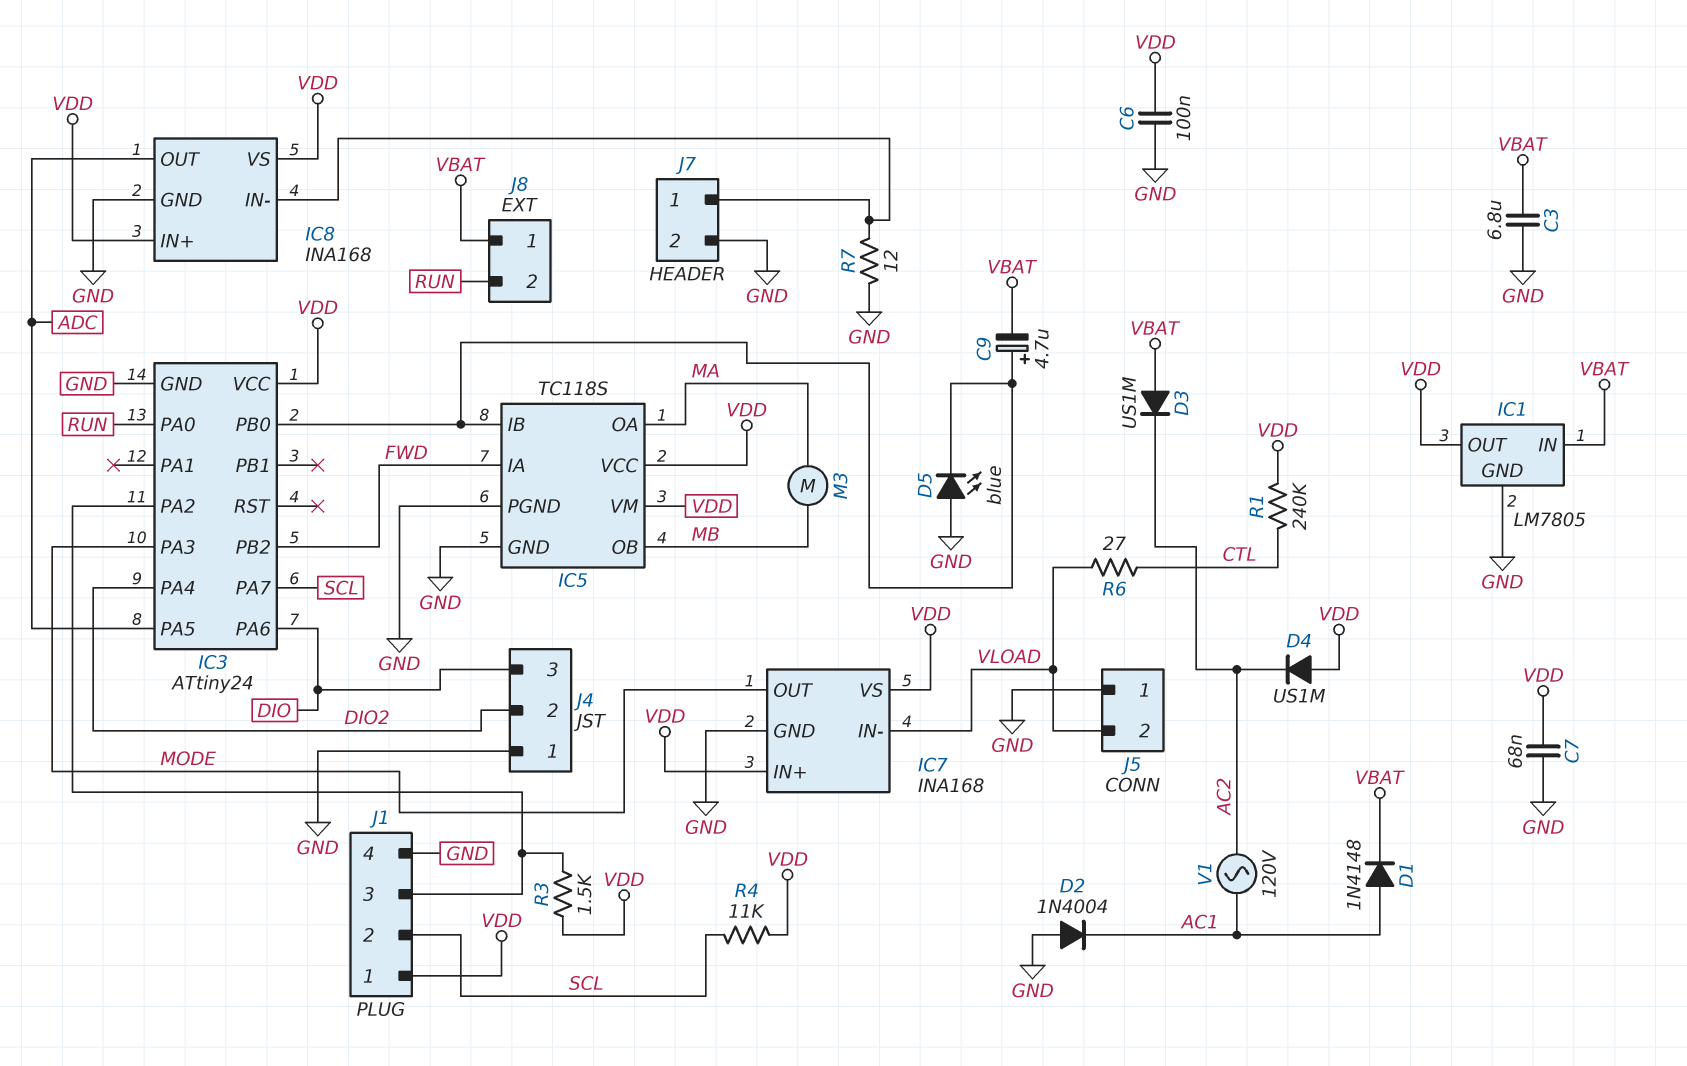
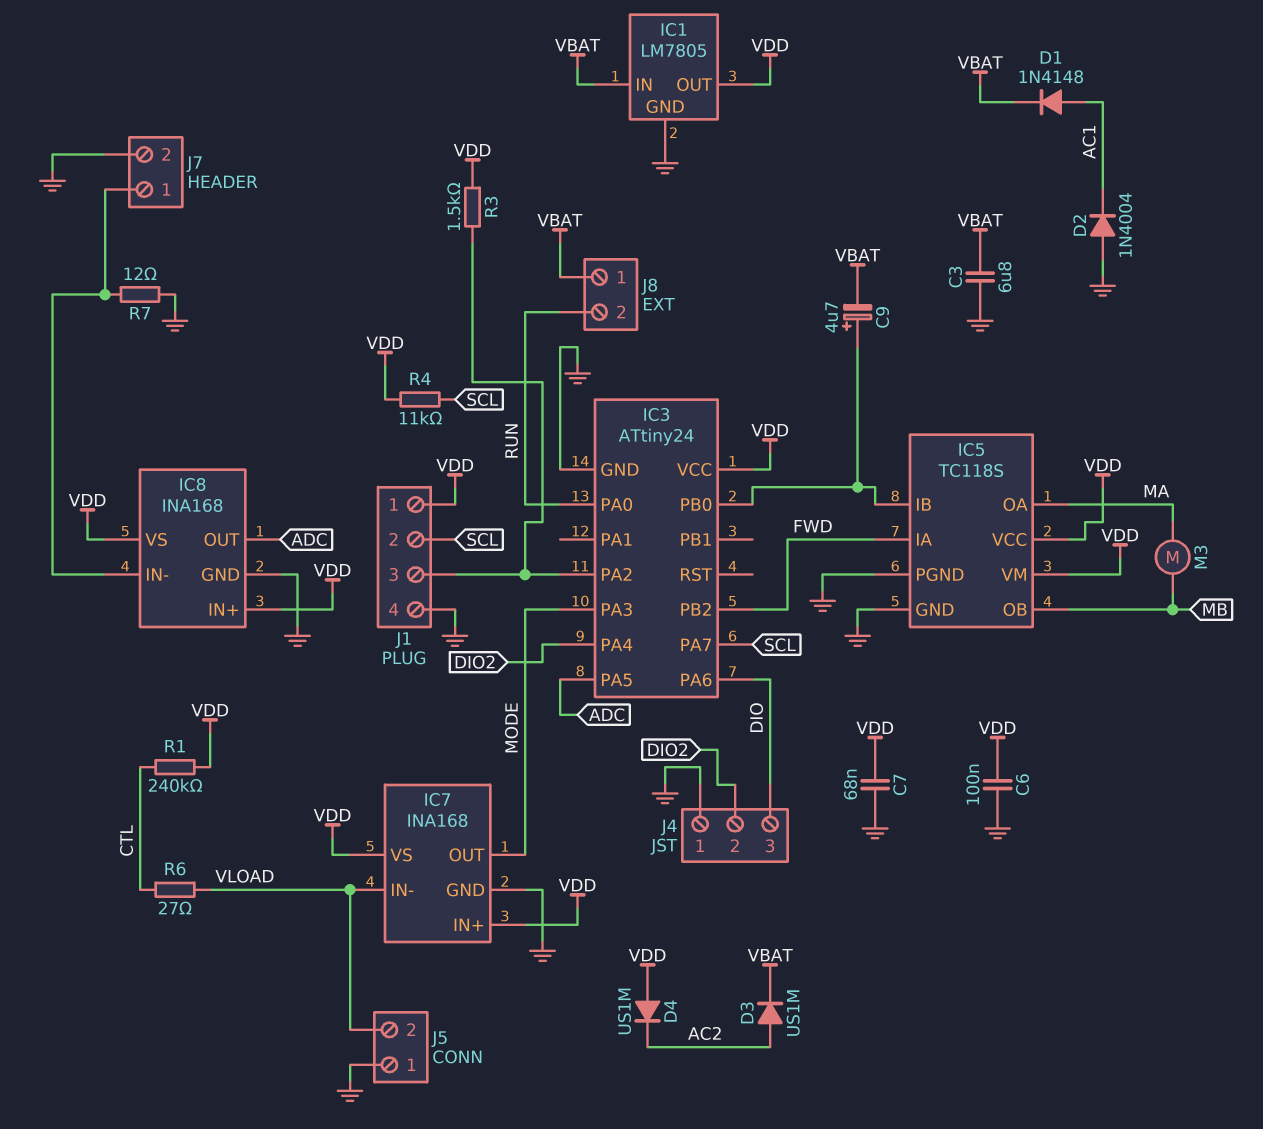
D3: diode US1M (A VBAT, K AC2) -> diode US1M (A AC2, K VBAT)
D5: LED blue (A GND, K IC3/PB0) -> none
V1: AC 120V (AC1, AC2) -> none

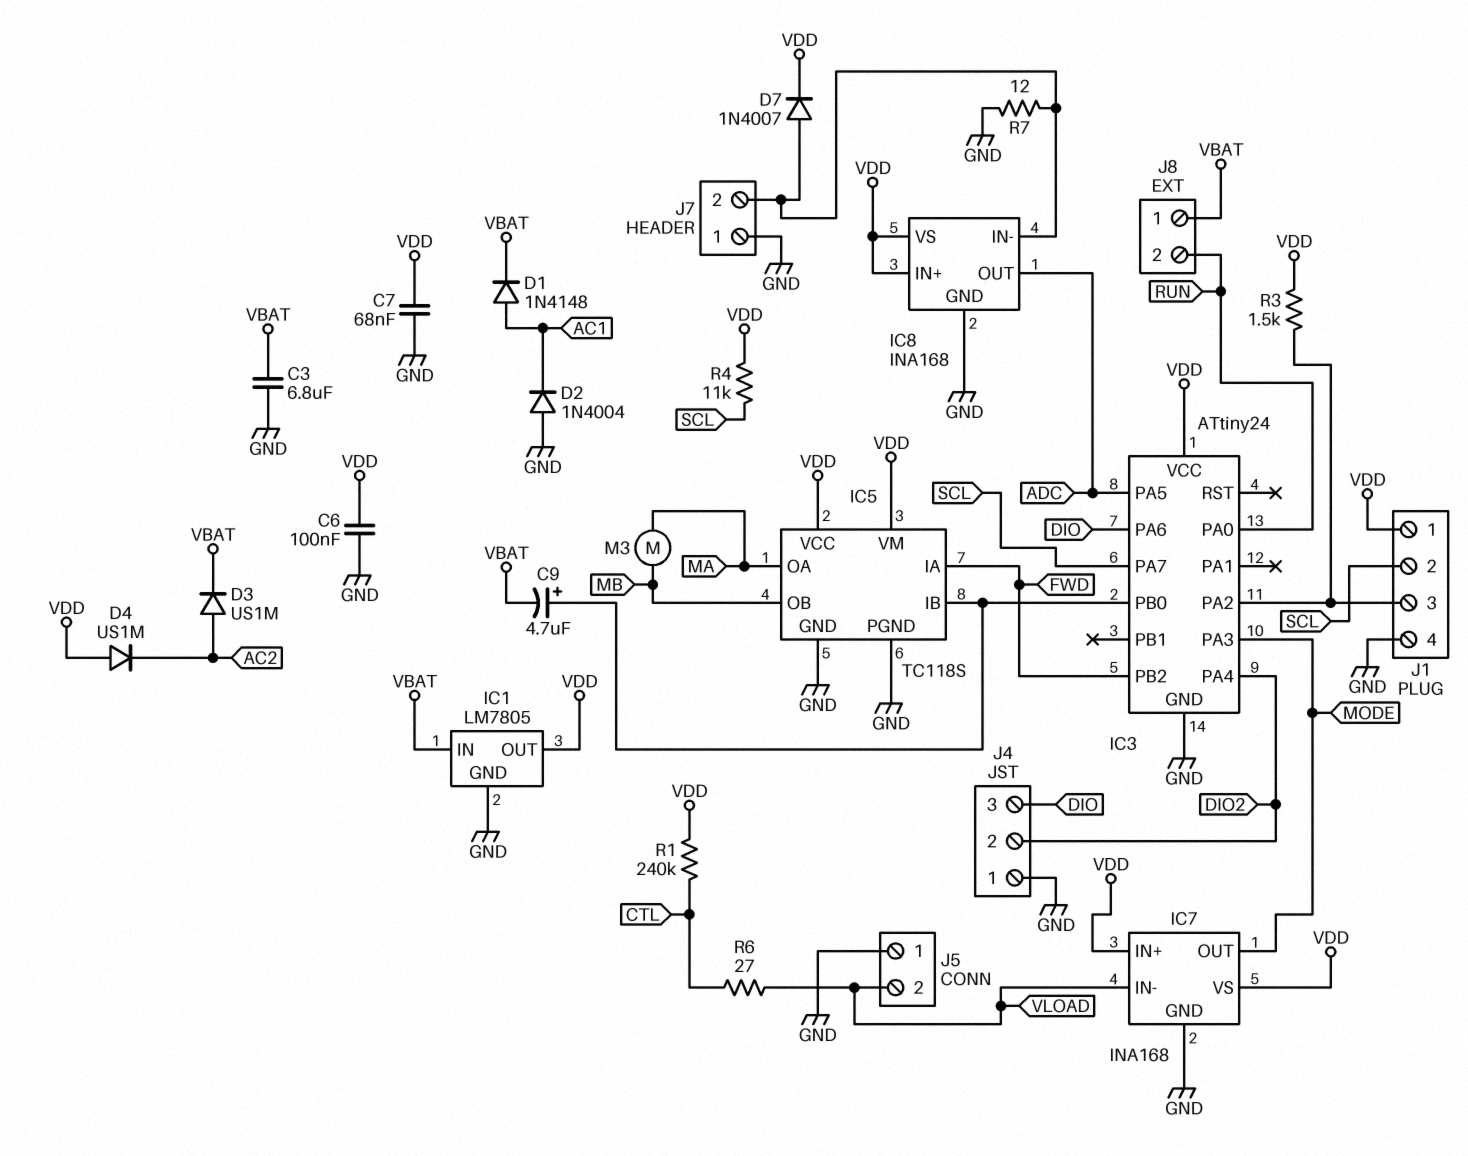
D7: none -> diode 1N4007 (A IC8/IN-, K VDD)
J7 pin 1: IC8/IN- -> GND
J7 pin 2: GND -> IC8/IN-

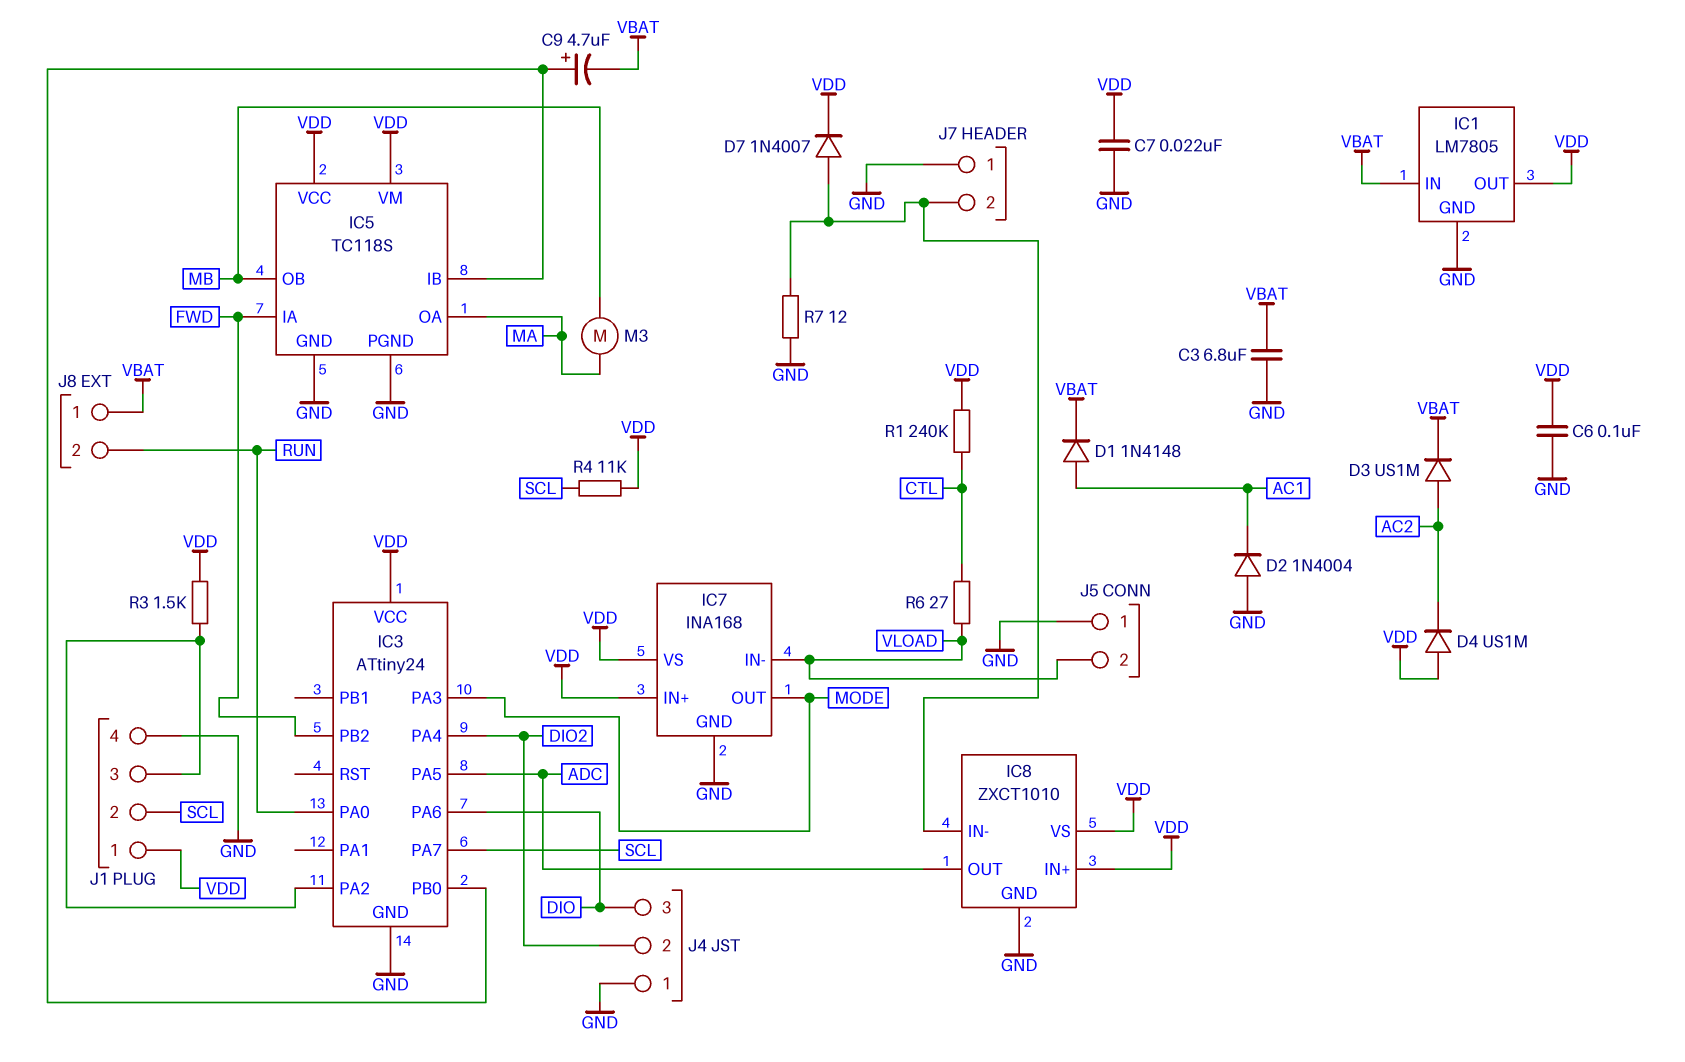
C7: 68nF (GND, VDD) -> 22nF (GND, VDD)
IC8: INA168 -> ZXCT1010

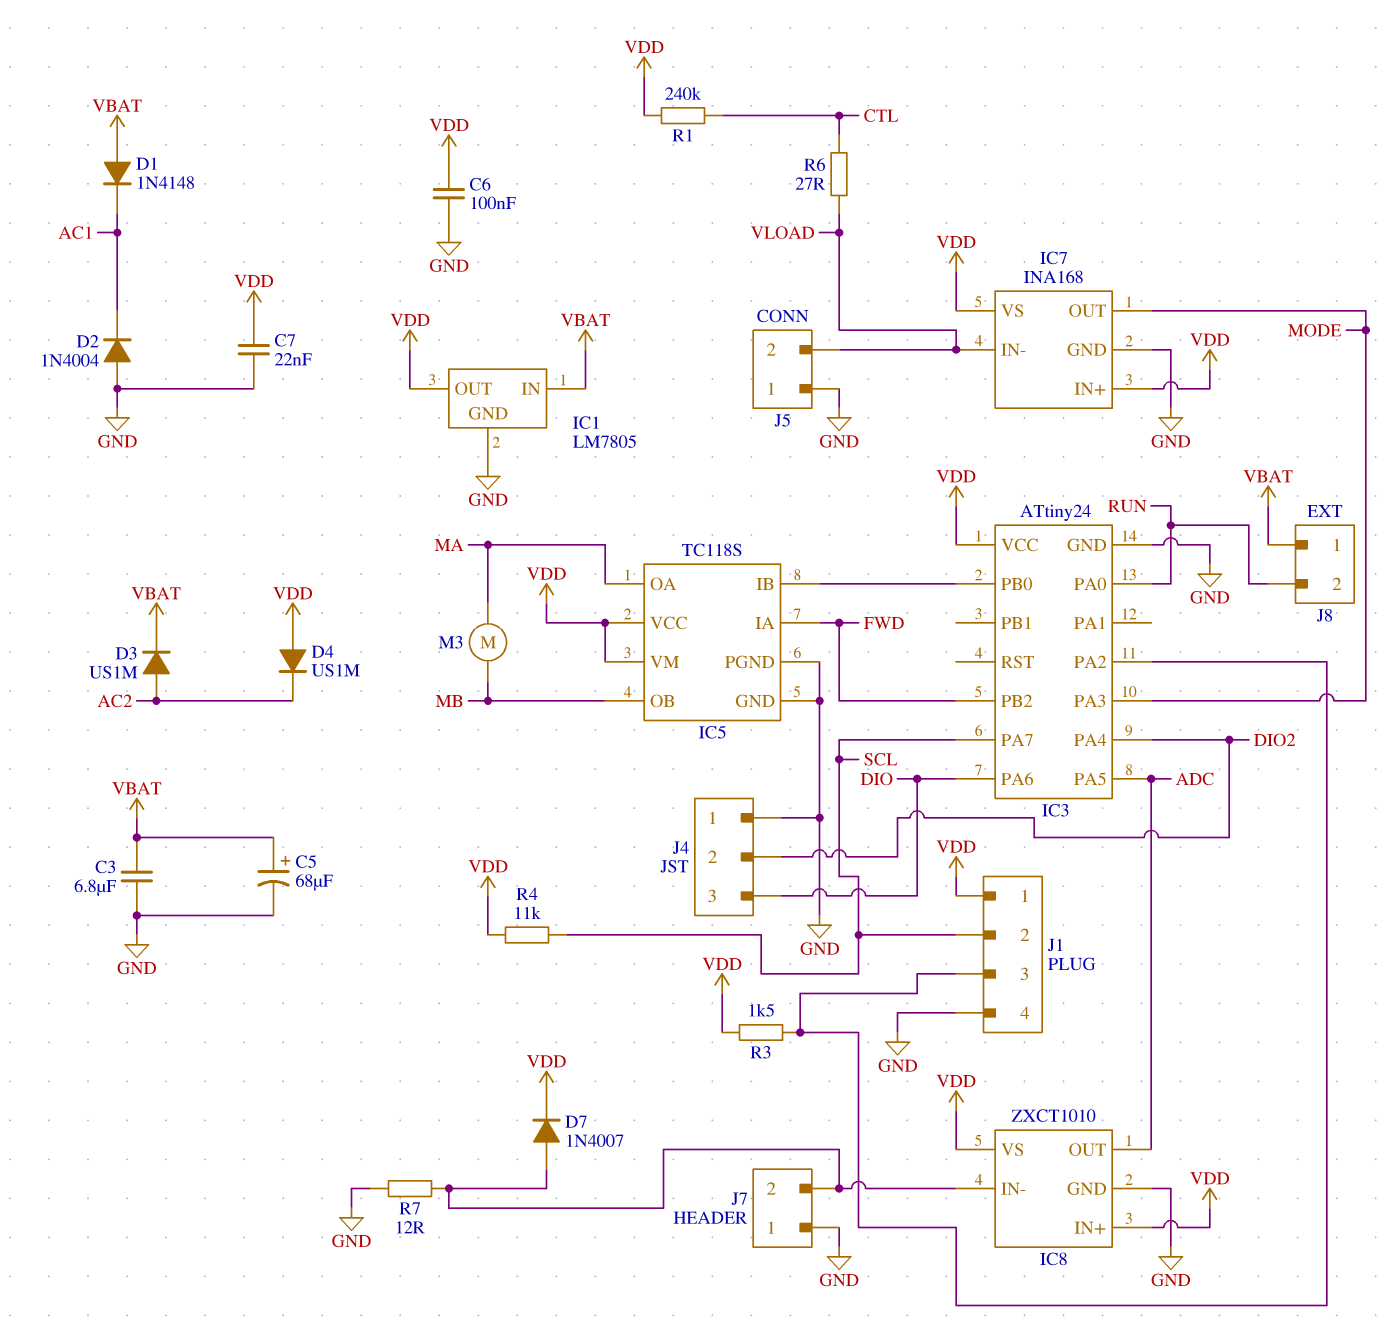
C5: none -> 68uF (plus VBAT, minus GND)
C9: 4.7uF (plus IC3/PB0, minus VBAT) -> none
D1: diode 1N4148 (A AC1, K VBAT) -> diode 1N4148 (A VBAT, K AC1)

